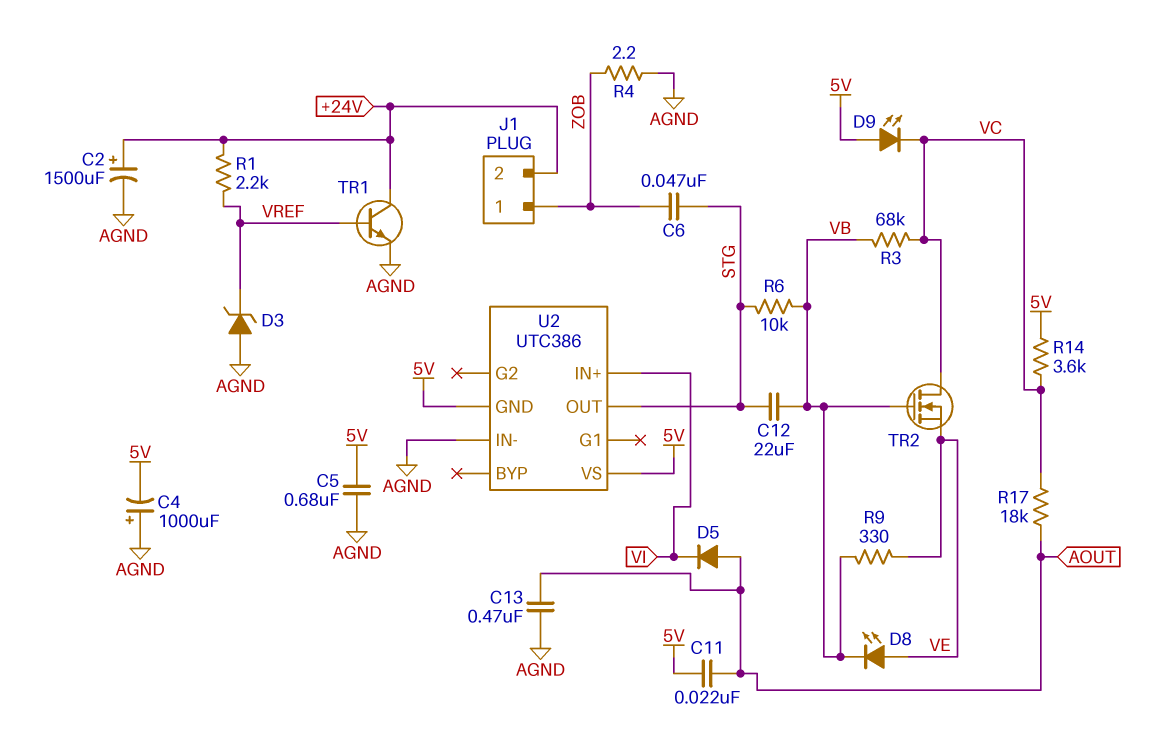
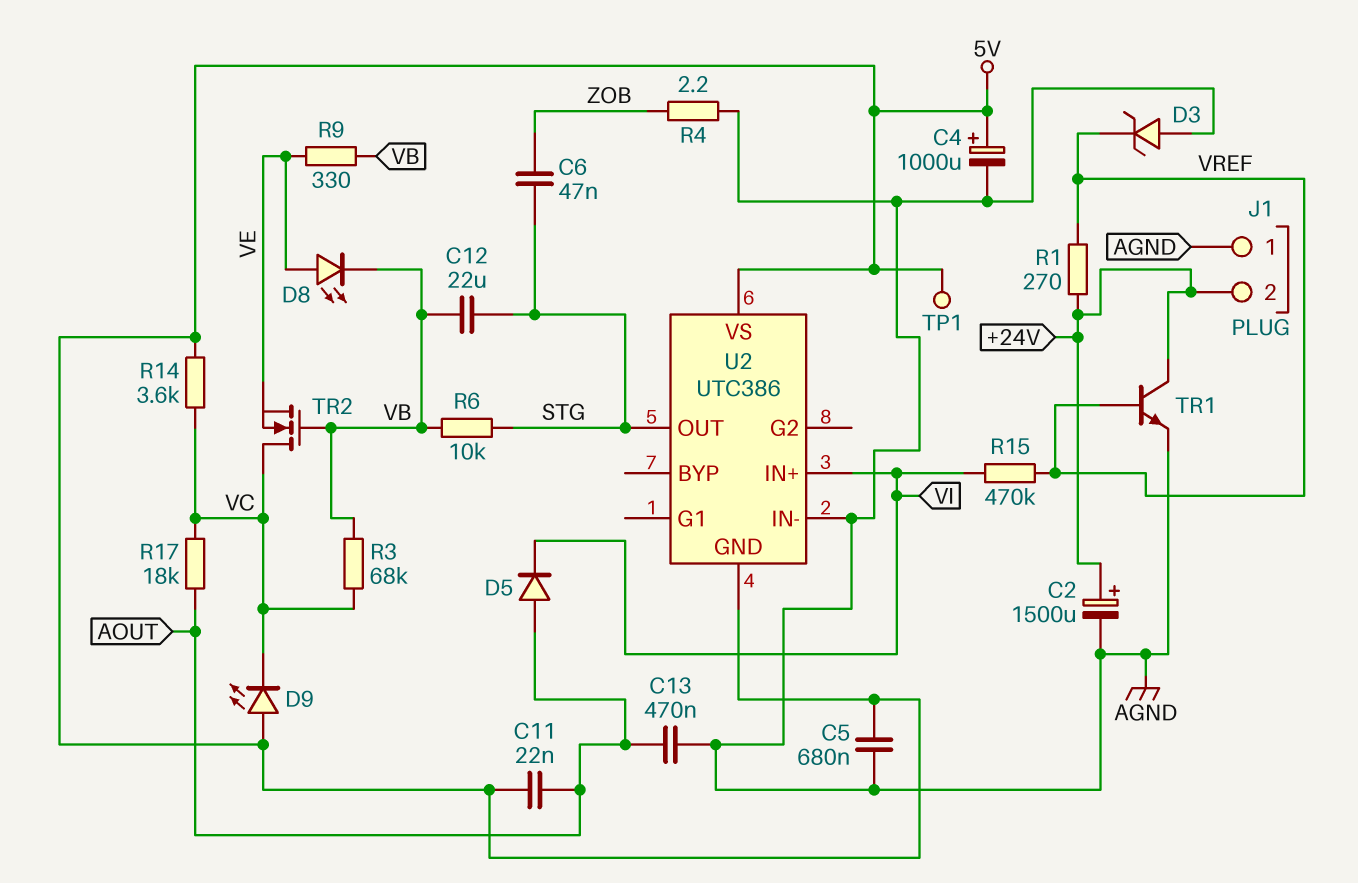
C4: 1000uF (plus AGND, minus 5V) -> 1000uF (plus 5V, minus AGND)
J1 pin 1: ZOB -> AGND
R1: 2.2k (+24V, VREF) -> 270 (+24V, VREF)
R15: none -> 470k (VI, VREF)
TP1: none -> test point (5V)

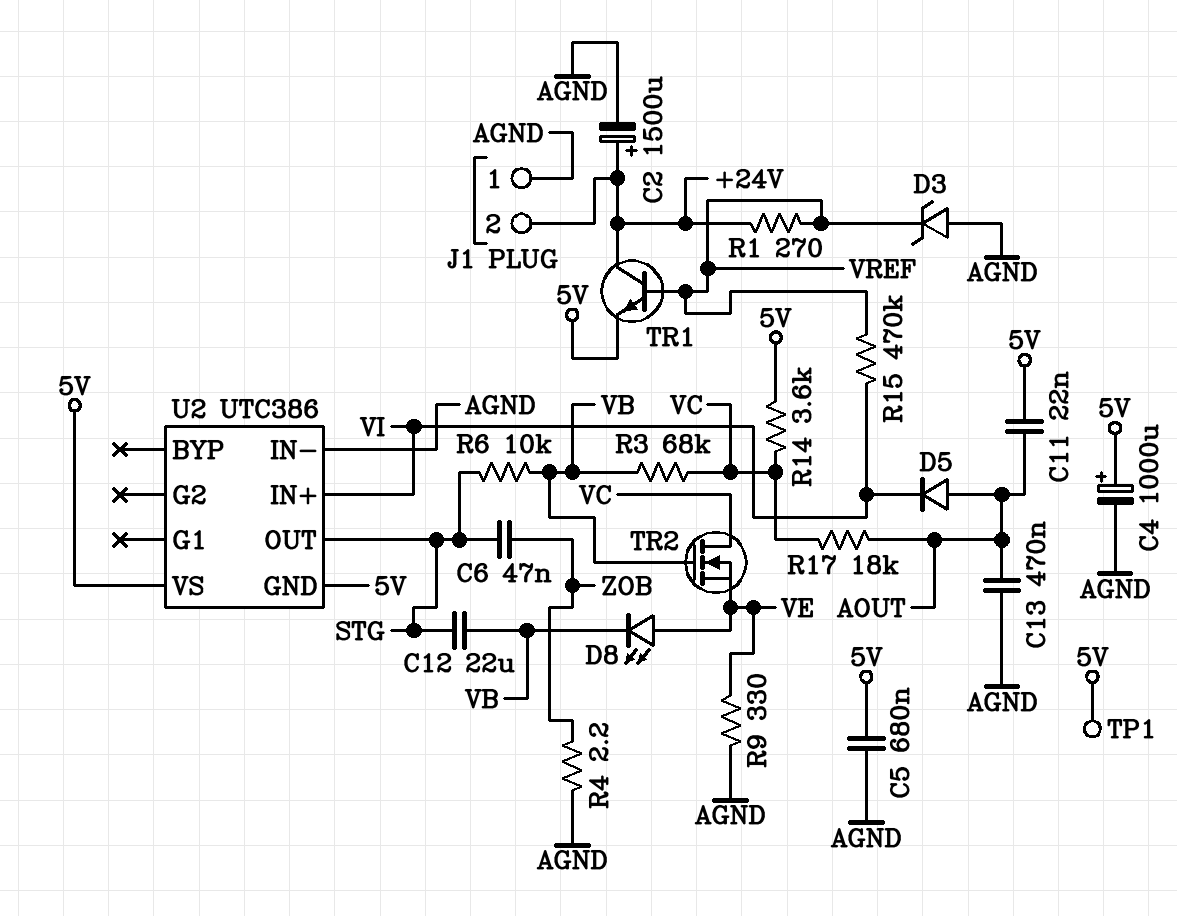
D9: LED (A 5V, K VC) -> none
R9: 330 (VB, VE) -> 330 (AGND, VE)
TR1: NPN (B VREF, C +24V, E AGND) -> NPN (B VREF, C +24V, E 5V)

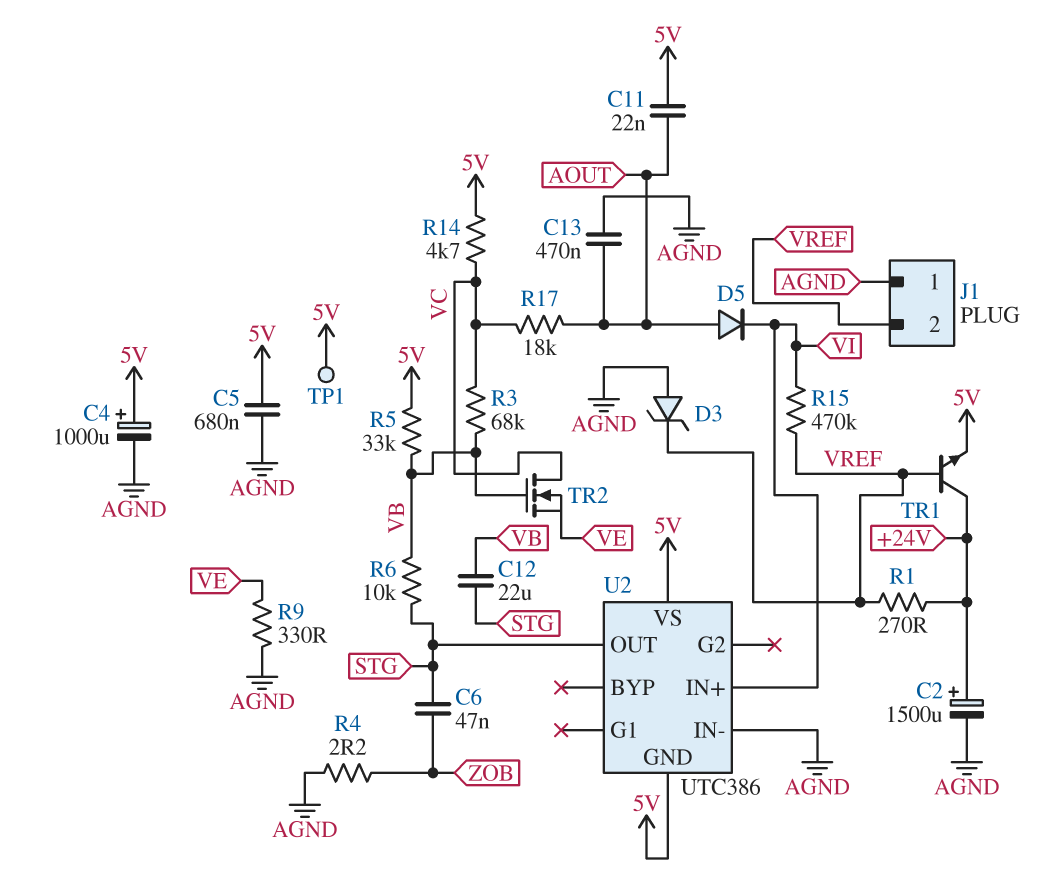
D8: LED (A VE, K VB) -> none
J1 pin 2: +24V -> VREF
R5: none -> 33k (5V, VB)
R14: 3.6k (5V, VC) -> 4.7k (5V, VC)

